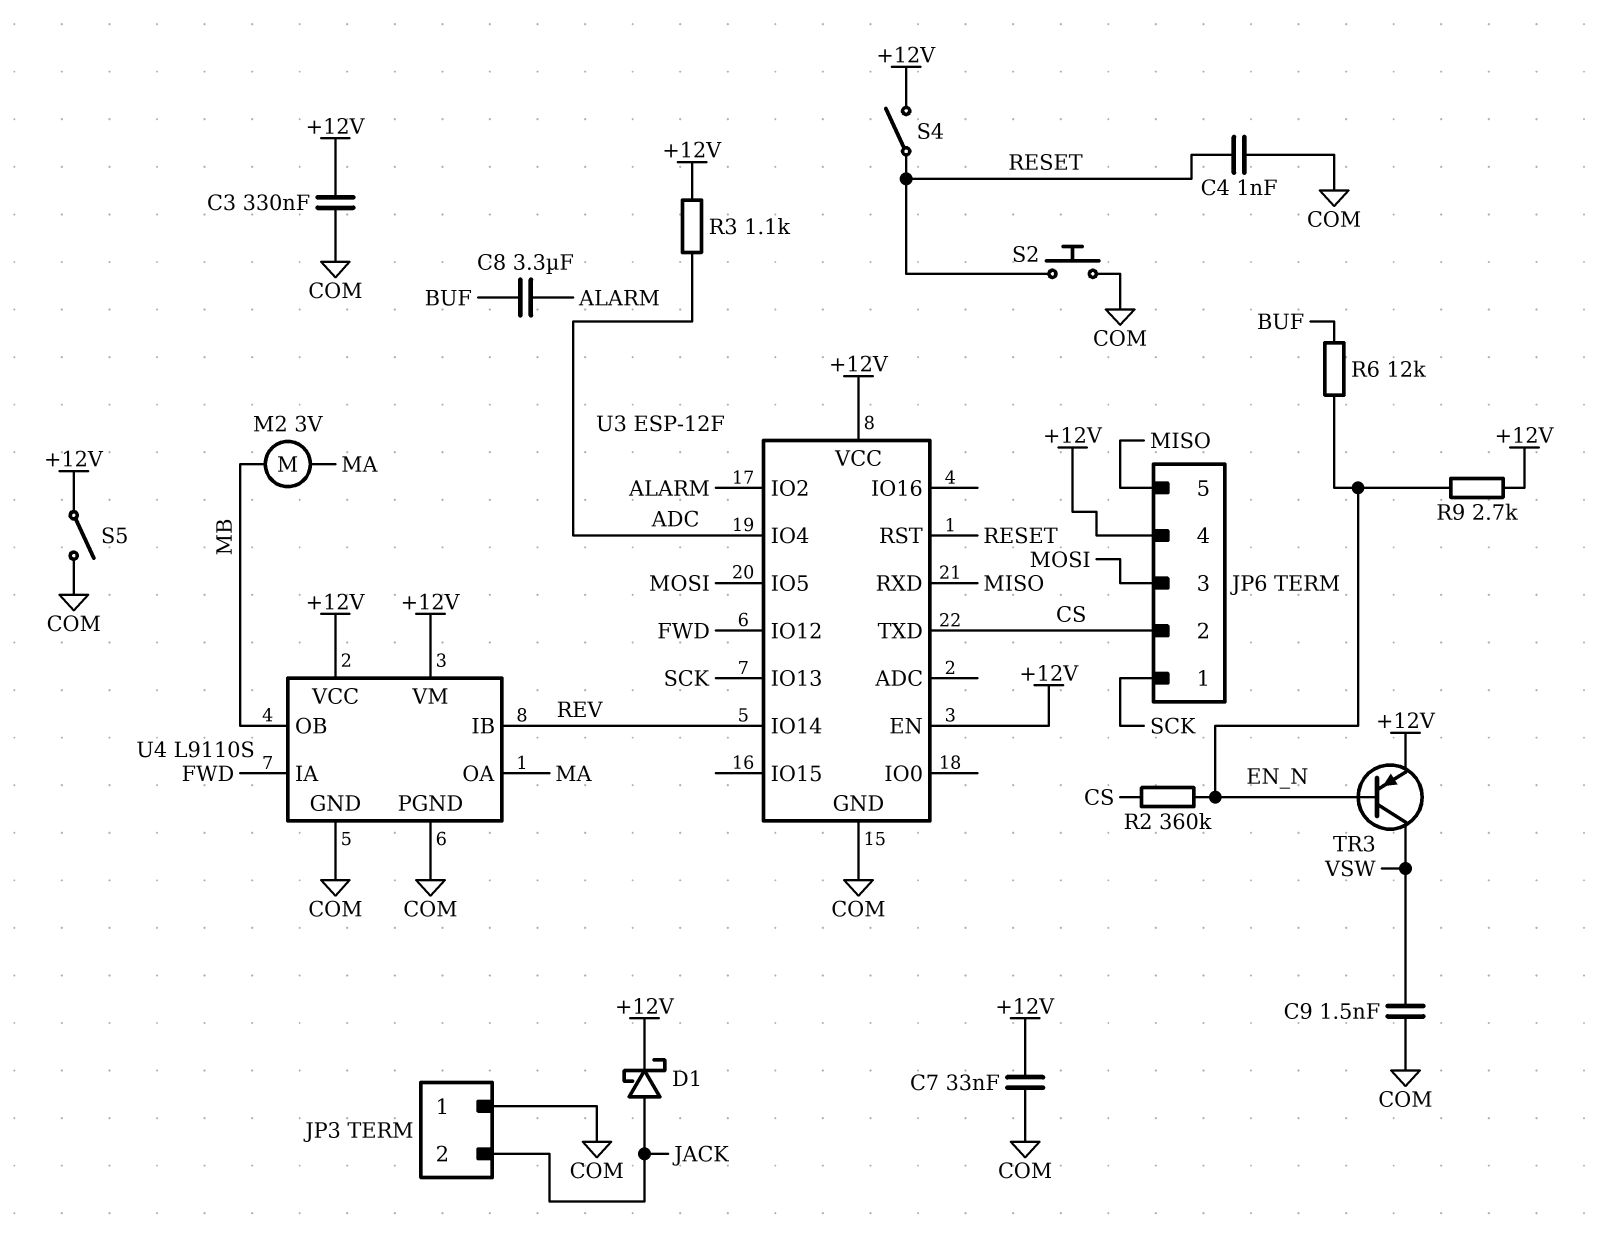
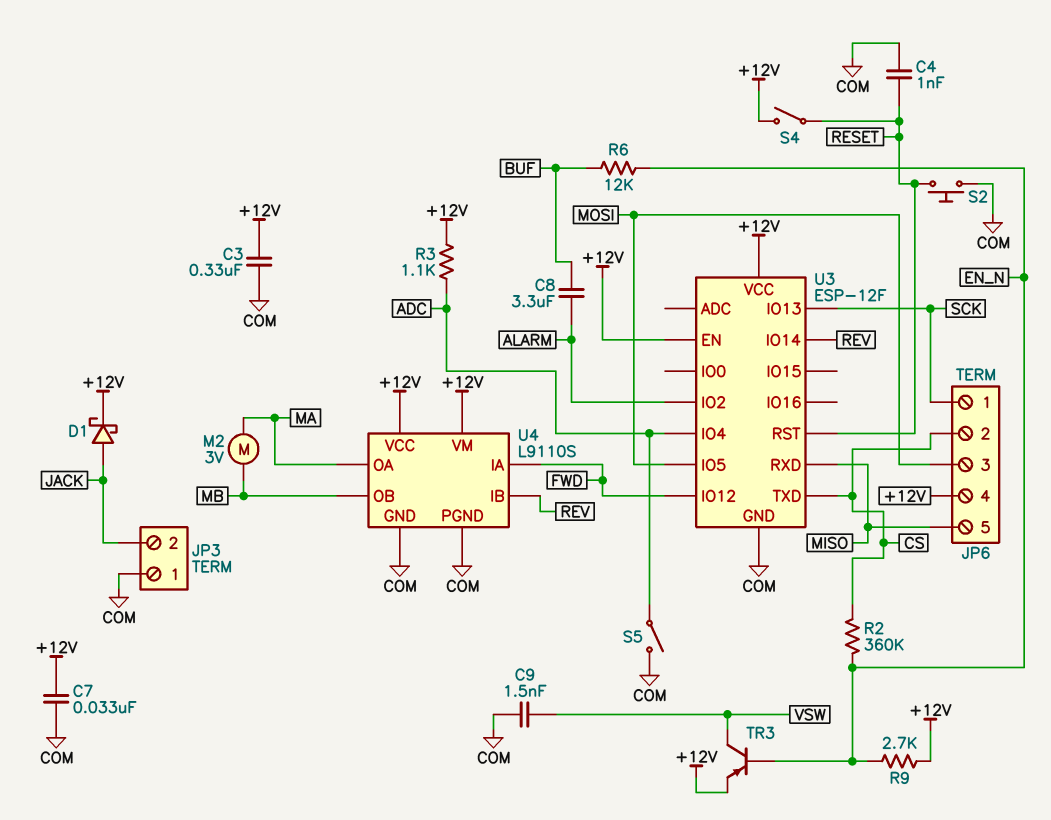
S5: switch (+12V, COM) -> switch (ADC, COM)

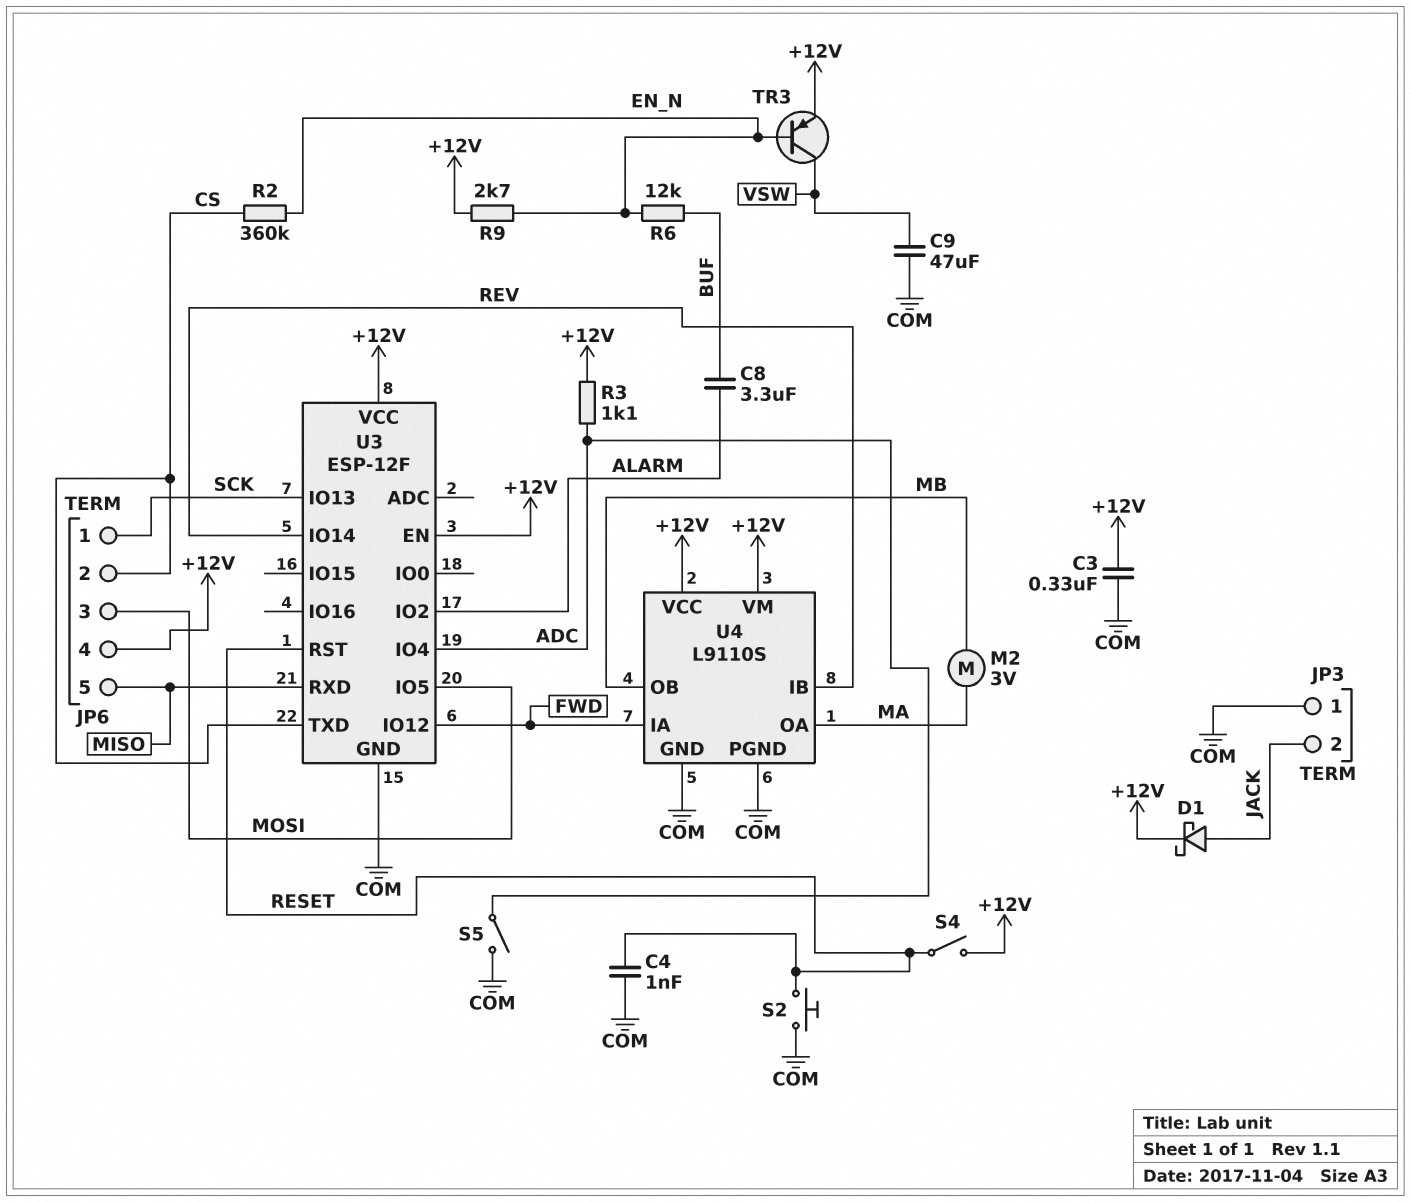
C7: 33nF (+12V, COM) -> none
C9: 1.5nF (COM, VSW) -> 47uF (COM, VSW)

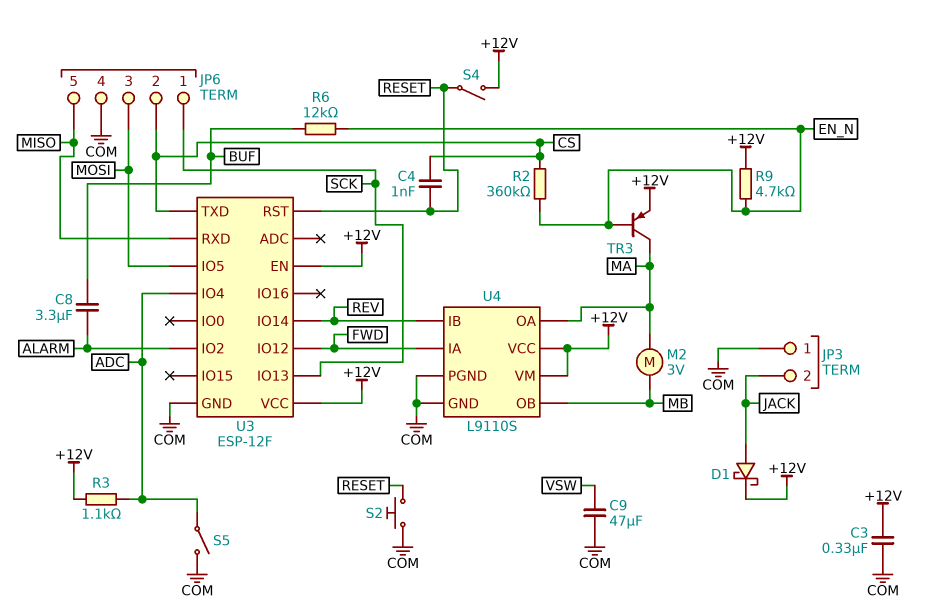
C4: 1nF (COM, RESET) -> 1nF (CS, RESET)
JP6 pin 4: +12V -> COM
R9: 2.7k (+12V, EN_N) -> 4.7k (+12V, EN_N)
TR3: PNP (B EN_N, C VSW, E +12V) -> PNP (B EN_N, C MA, E +12V)

